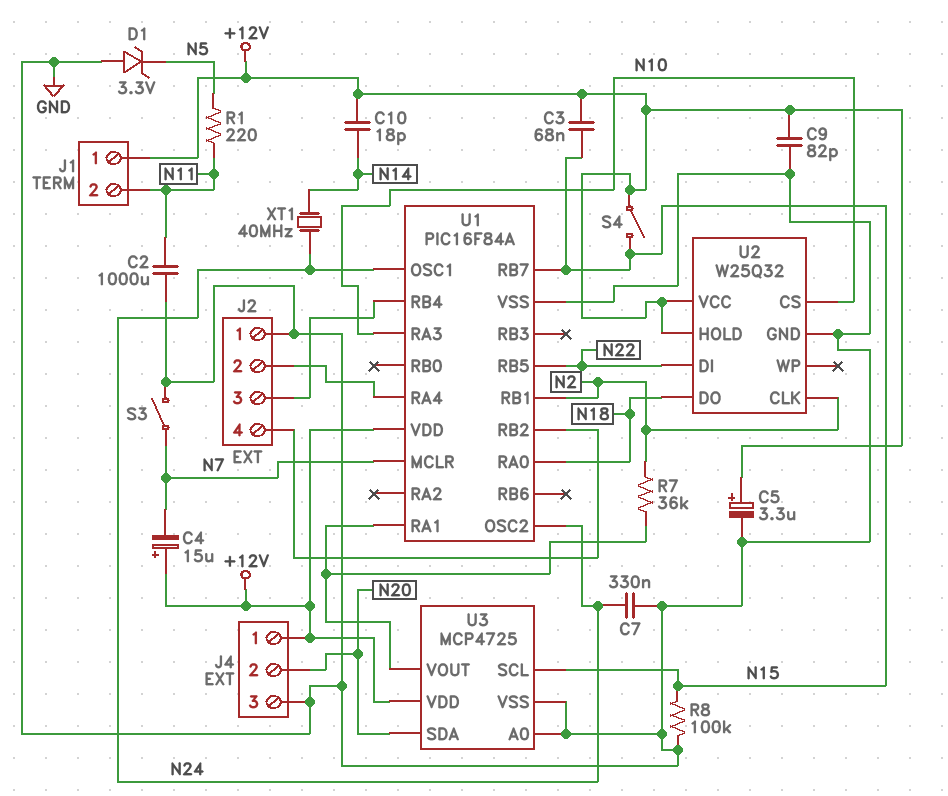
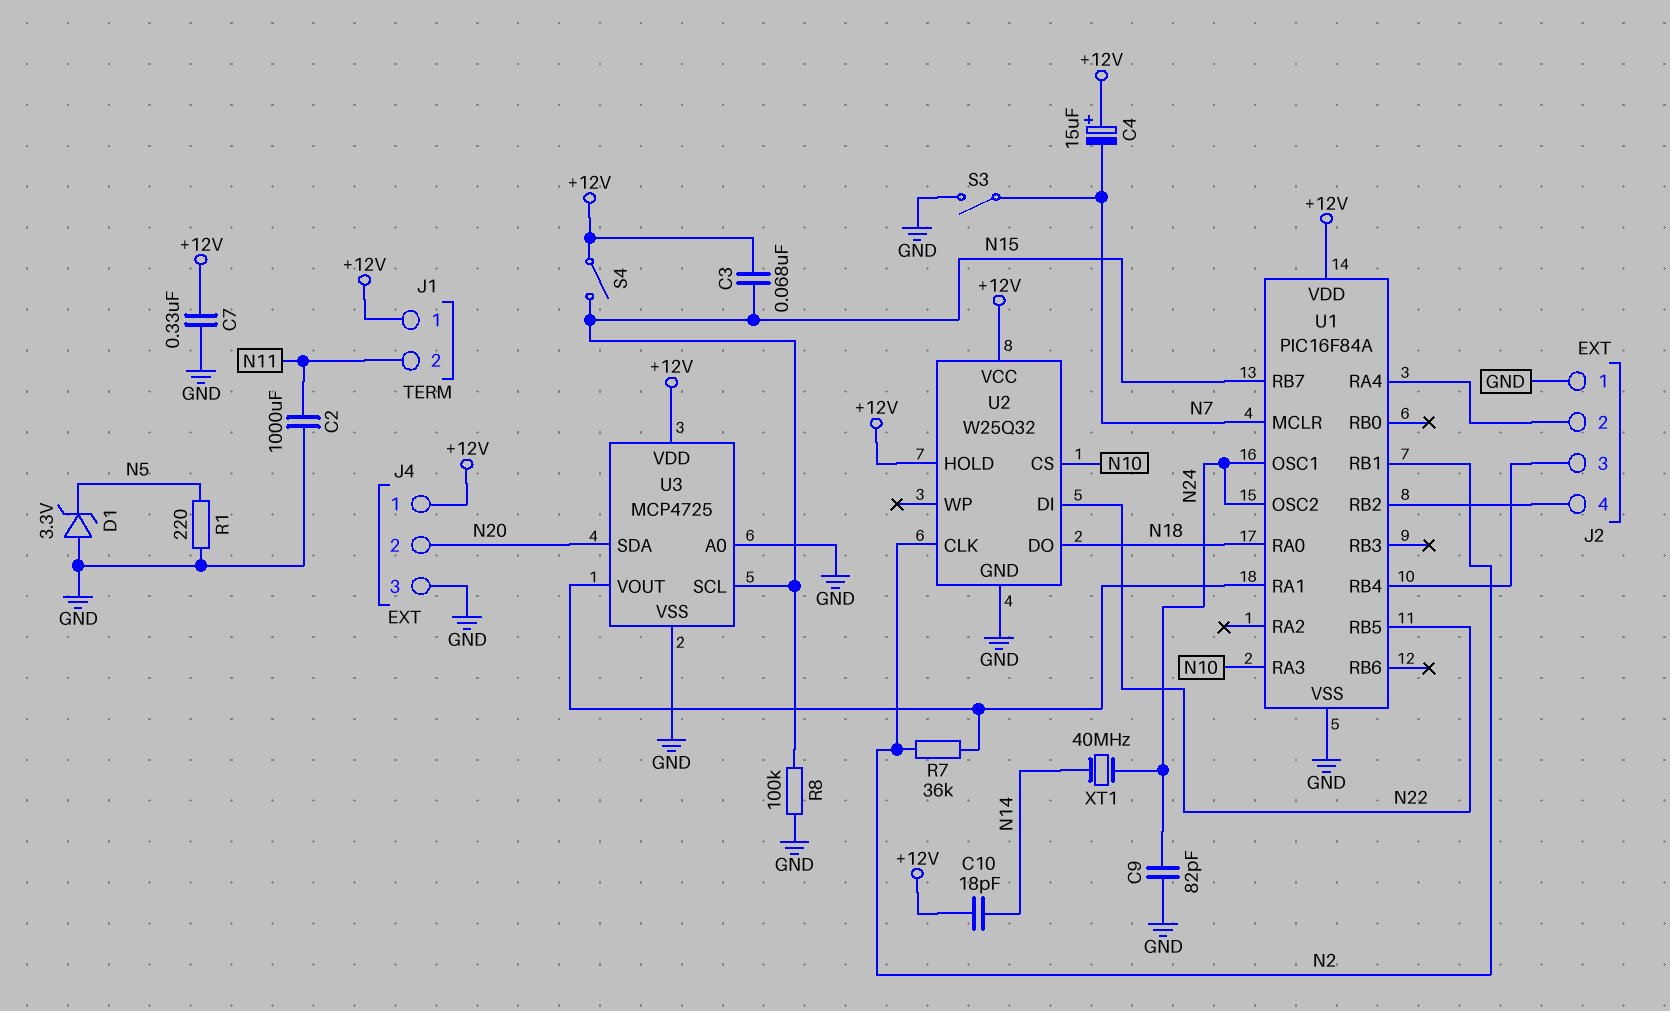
C5: 3.3uF (plus +12V, minus GND) -> none
C7: 330nF (GND, N24) -> 330nF (+12V, GND)
C9: 82pF (+12V, GND) -> 82pF (GND, N24)
R1: 220 (N5, N11) -> 220 (GND, N5)

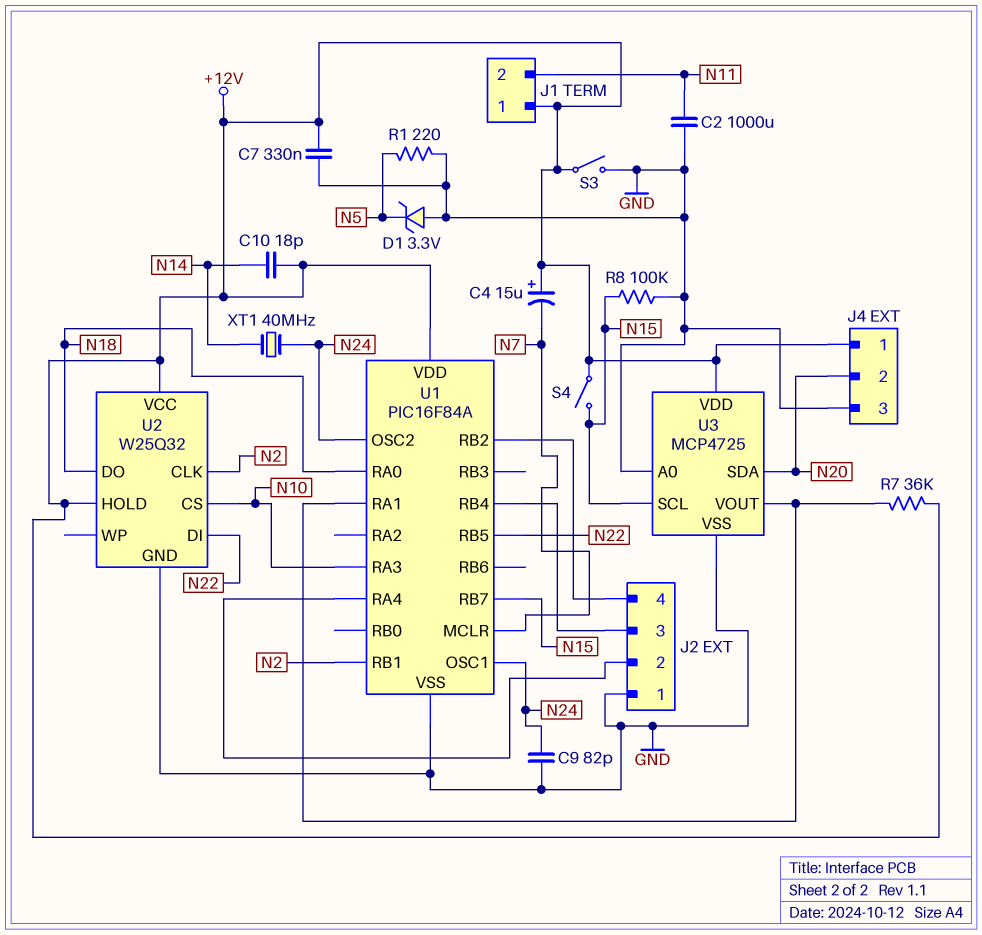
C3: 68nF (+12V, N15) -> none
R7: 36k (N2, U1/RA1) -> 36k (+12V, U1/RA1)
S3: switch (GND, N7) -> switch (+12V, GND)

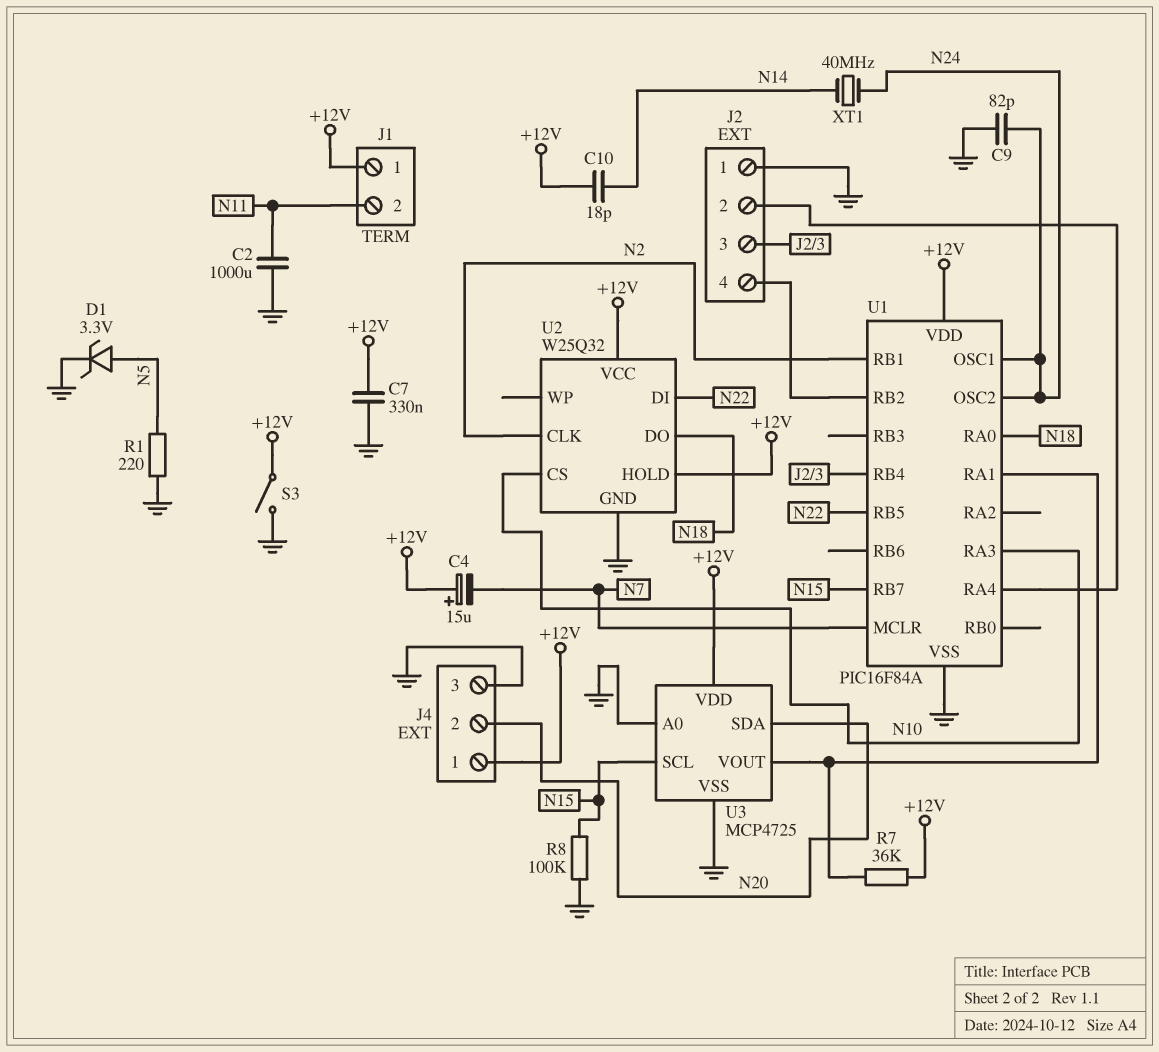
D1: zener 3.3V (A GND, K N5) -> zener 3.3V (A N5, K GND)
S4: switch (+12V, N15) -> none

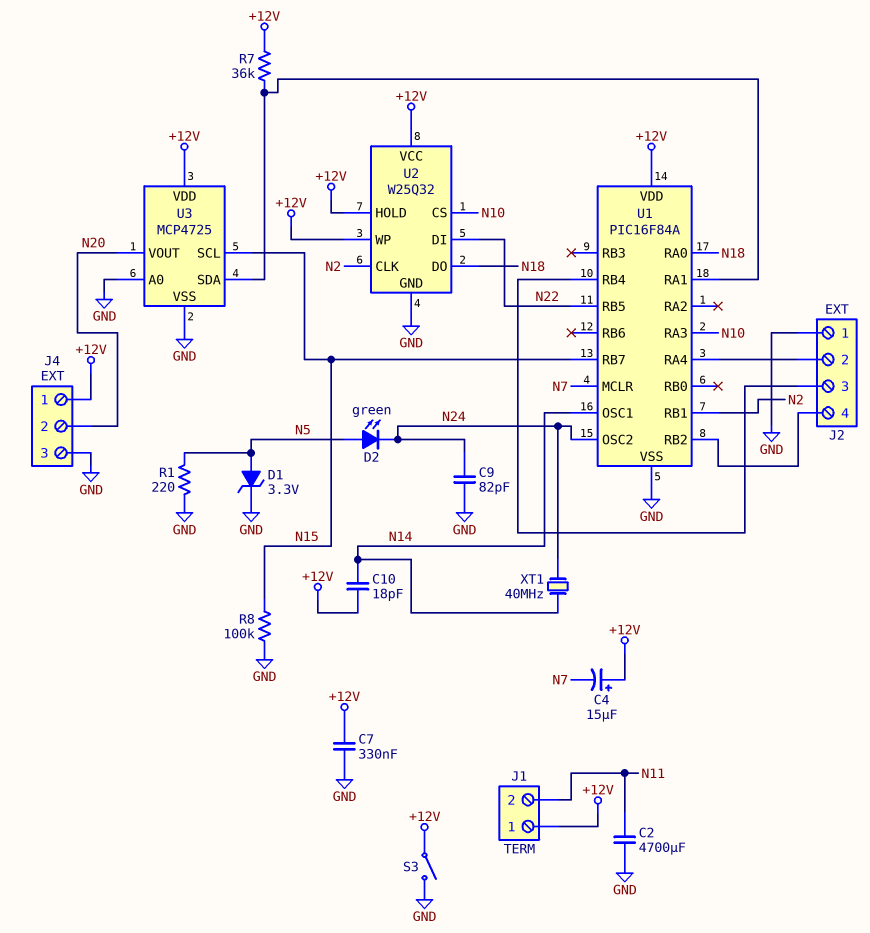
C2: 1000uF (GND, N11) -> 4700uF (GND, N11)
D2: none -> LED green (A N5, K N24)
U1 pin OSC1: N24 -> N14
U2 pin WP: none -> +12V
U3 pin SDA: N20 -> U1/RA1
U3 pin VOUT: U1/RA1 -> N20

